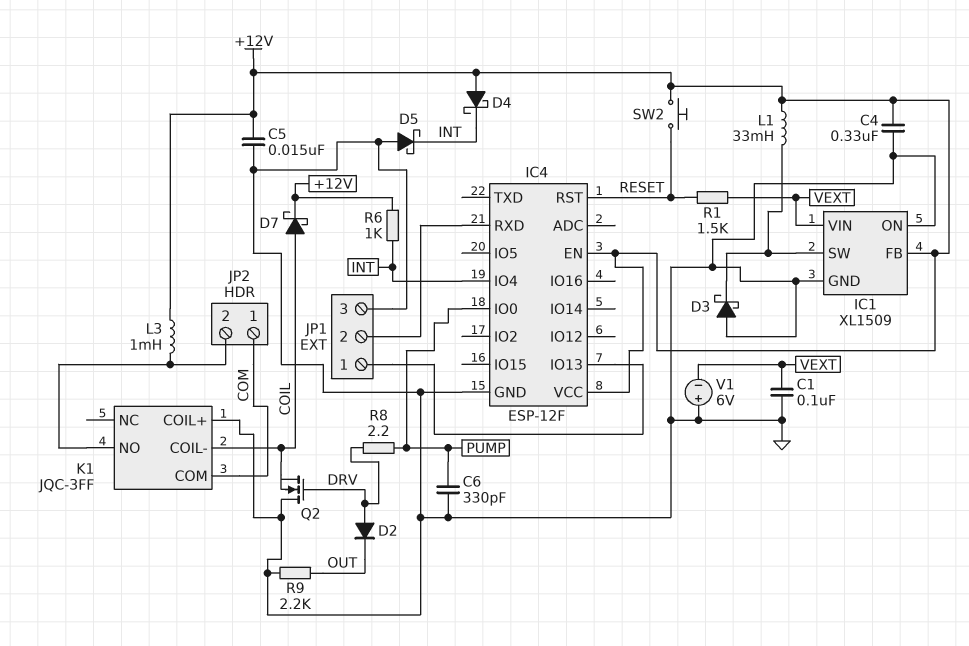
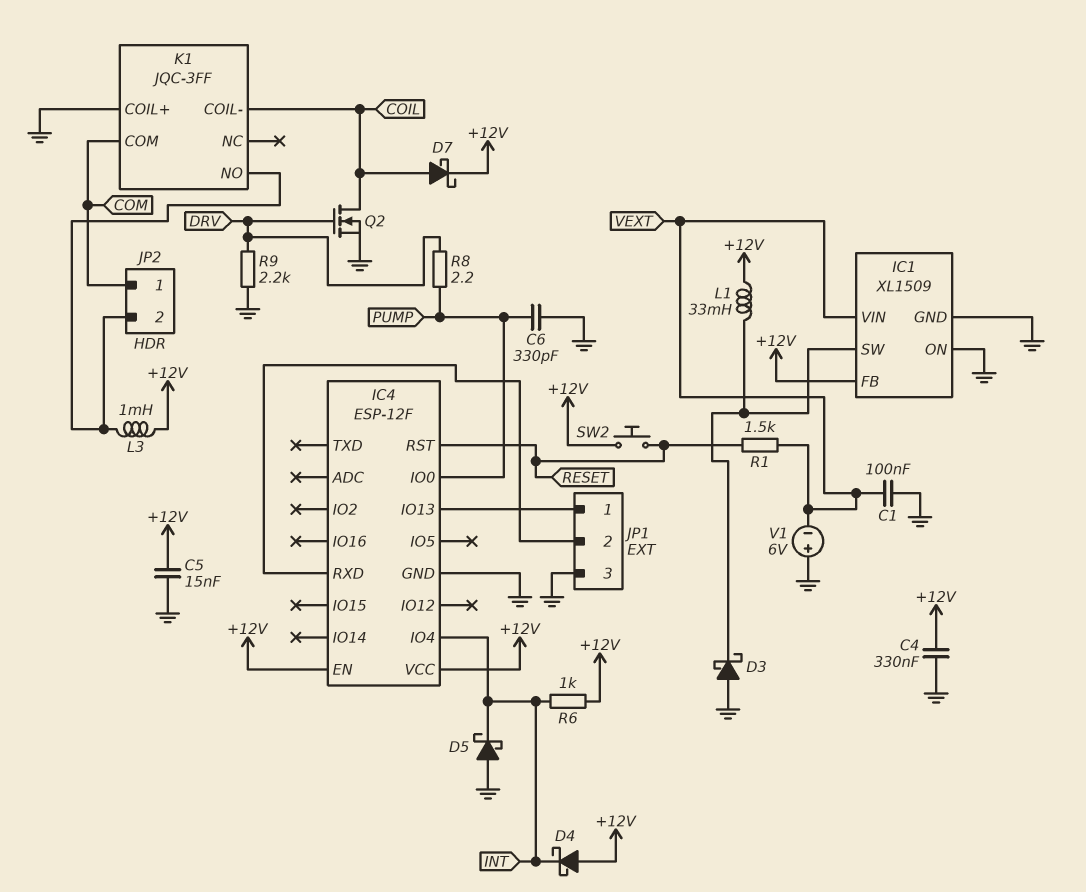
D2: diode (A DRV, K OUT) -> none
Q2: NMOS (G DRV, D GND, S COIL) -> NMOS (G DRV, D COIL, S GND)
R9: 2.2k (GND, OUT) -> 2.2k (DRV, GND)

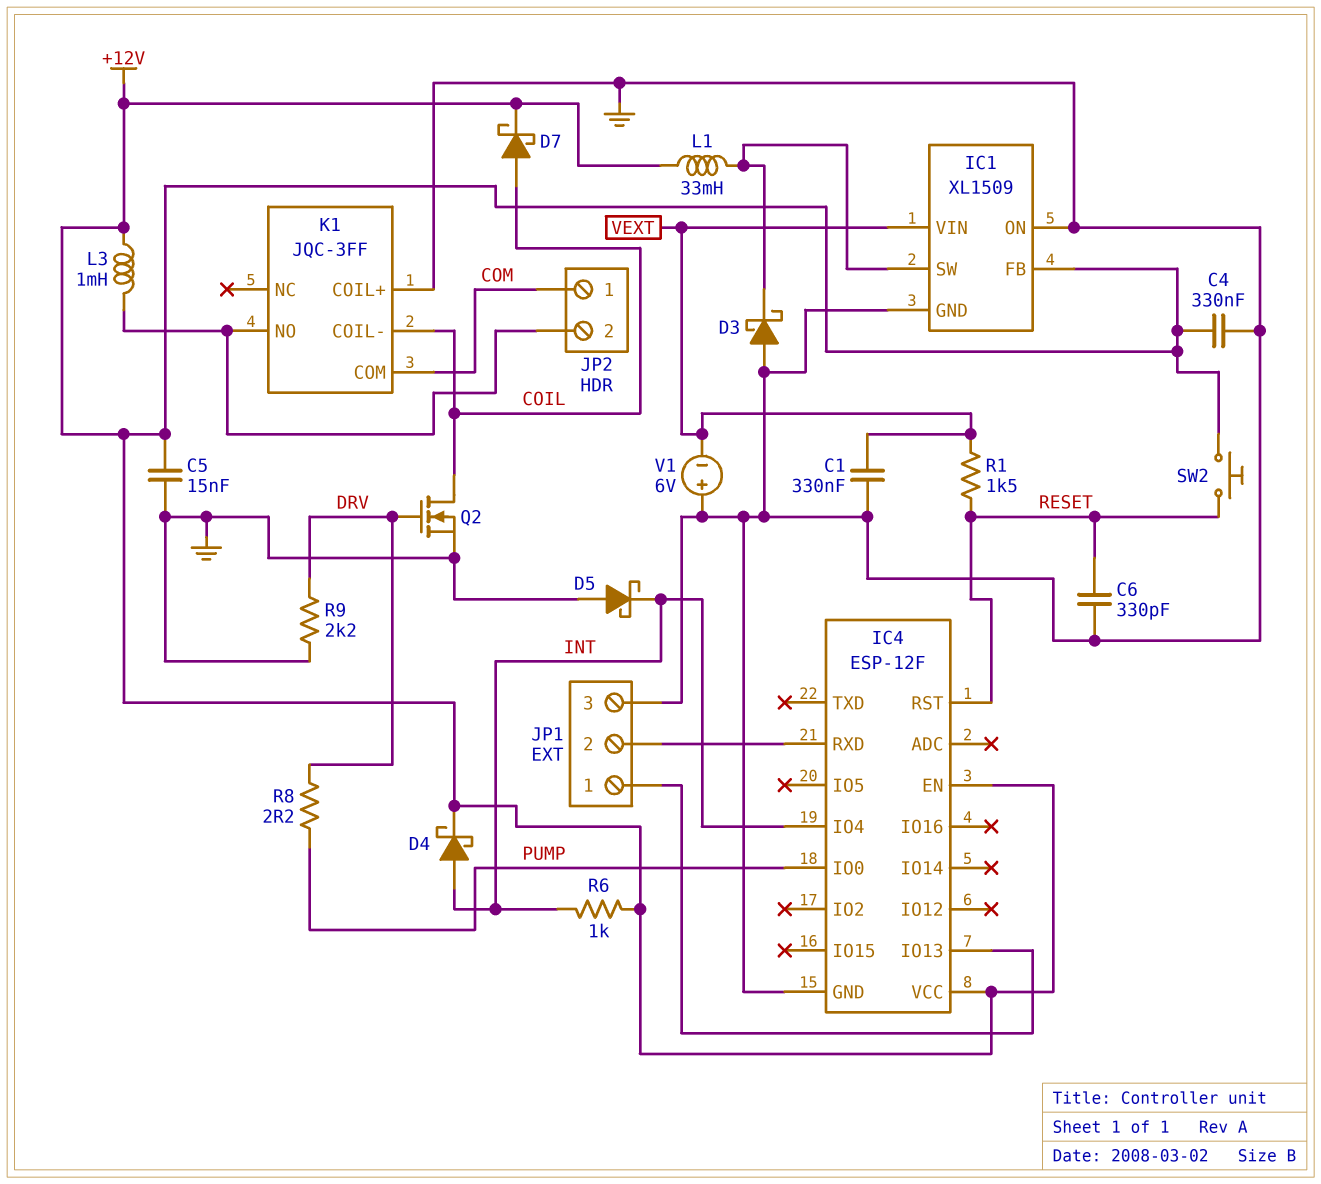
C1: 100nF (GND, VEXT) -> 330nF (GND, VEXT)
C6: 330pF (GND, PUMP) -> 330pF (GND, RESET)
D4: schottky (A +12V, K INT) -> schottky (A INT, K +12V)

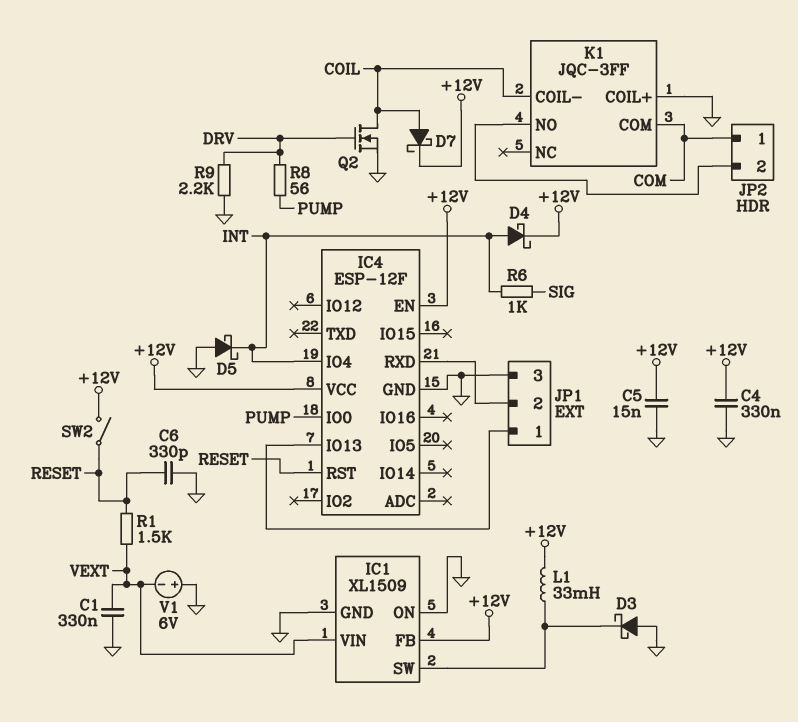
L3: 1mH (+12V, JP2/2) -> none
R6: 1k (+12V, INT) -> 1k (INT, SIG)
R8: 2.2 (DRV, PUMP) -> 56 (DRV, PUMP)
SW2: button (+12V, RESET) -> switch (+12V, RESET)

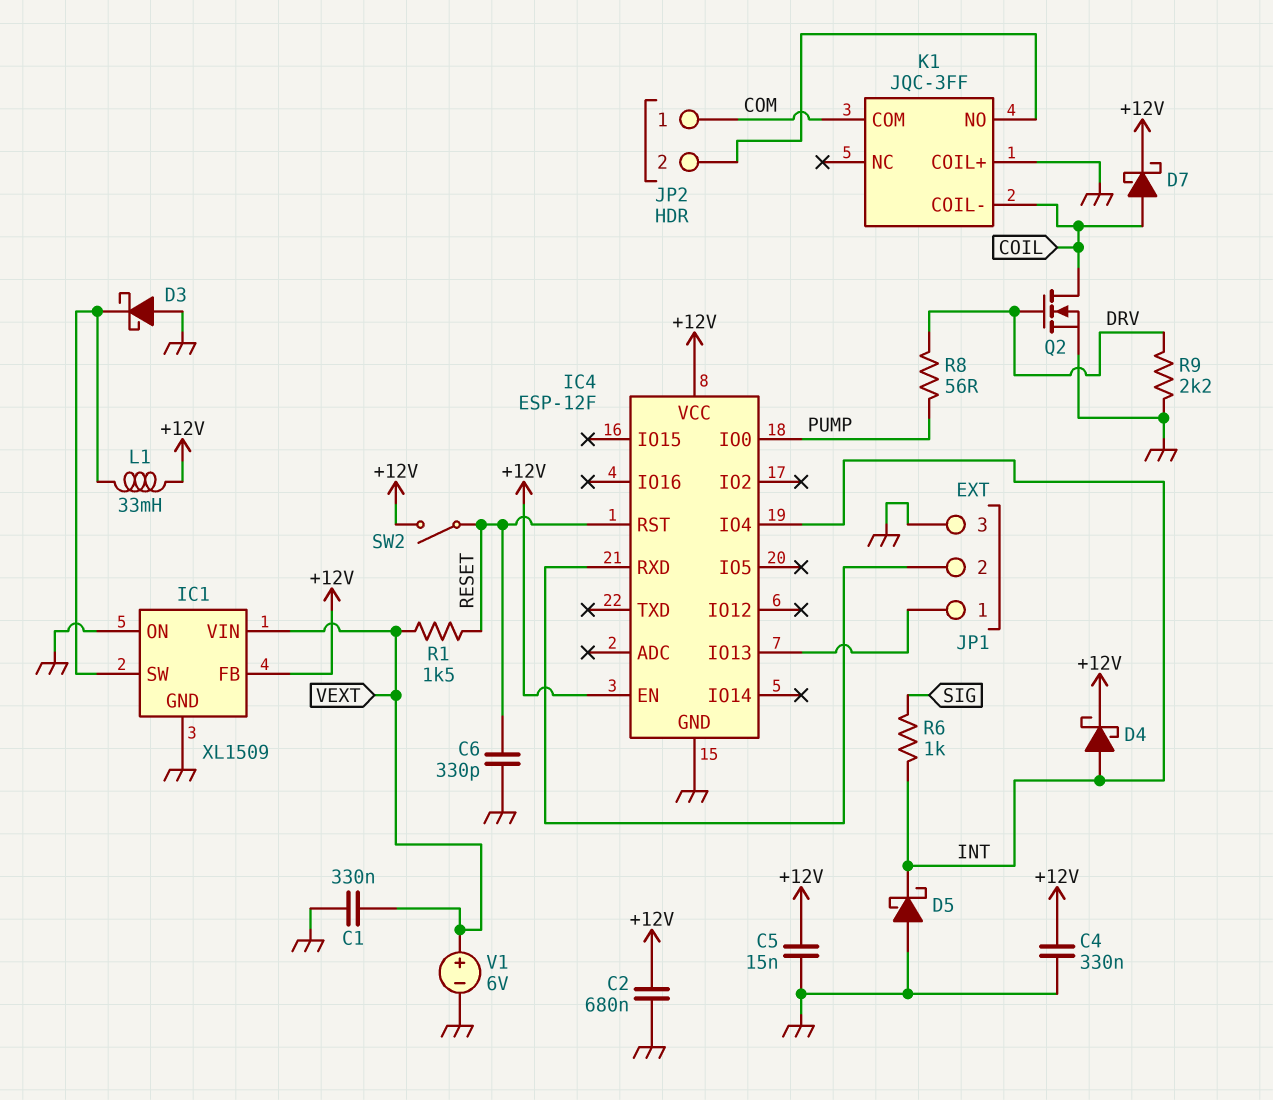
C2: none -> 680nF (+12V, GND)
V1: 6V (plus GND, minus VEXT) -> 6V (plus VEXT, minus GND)

